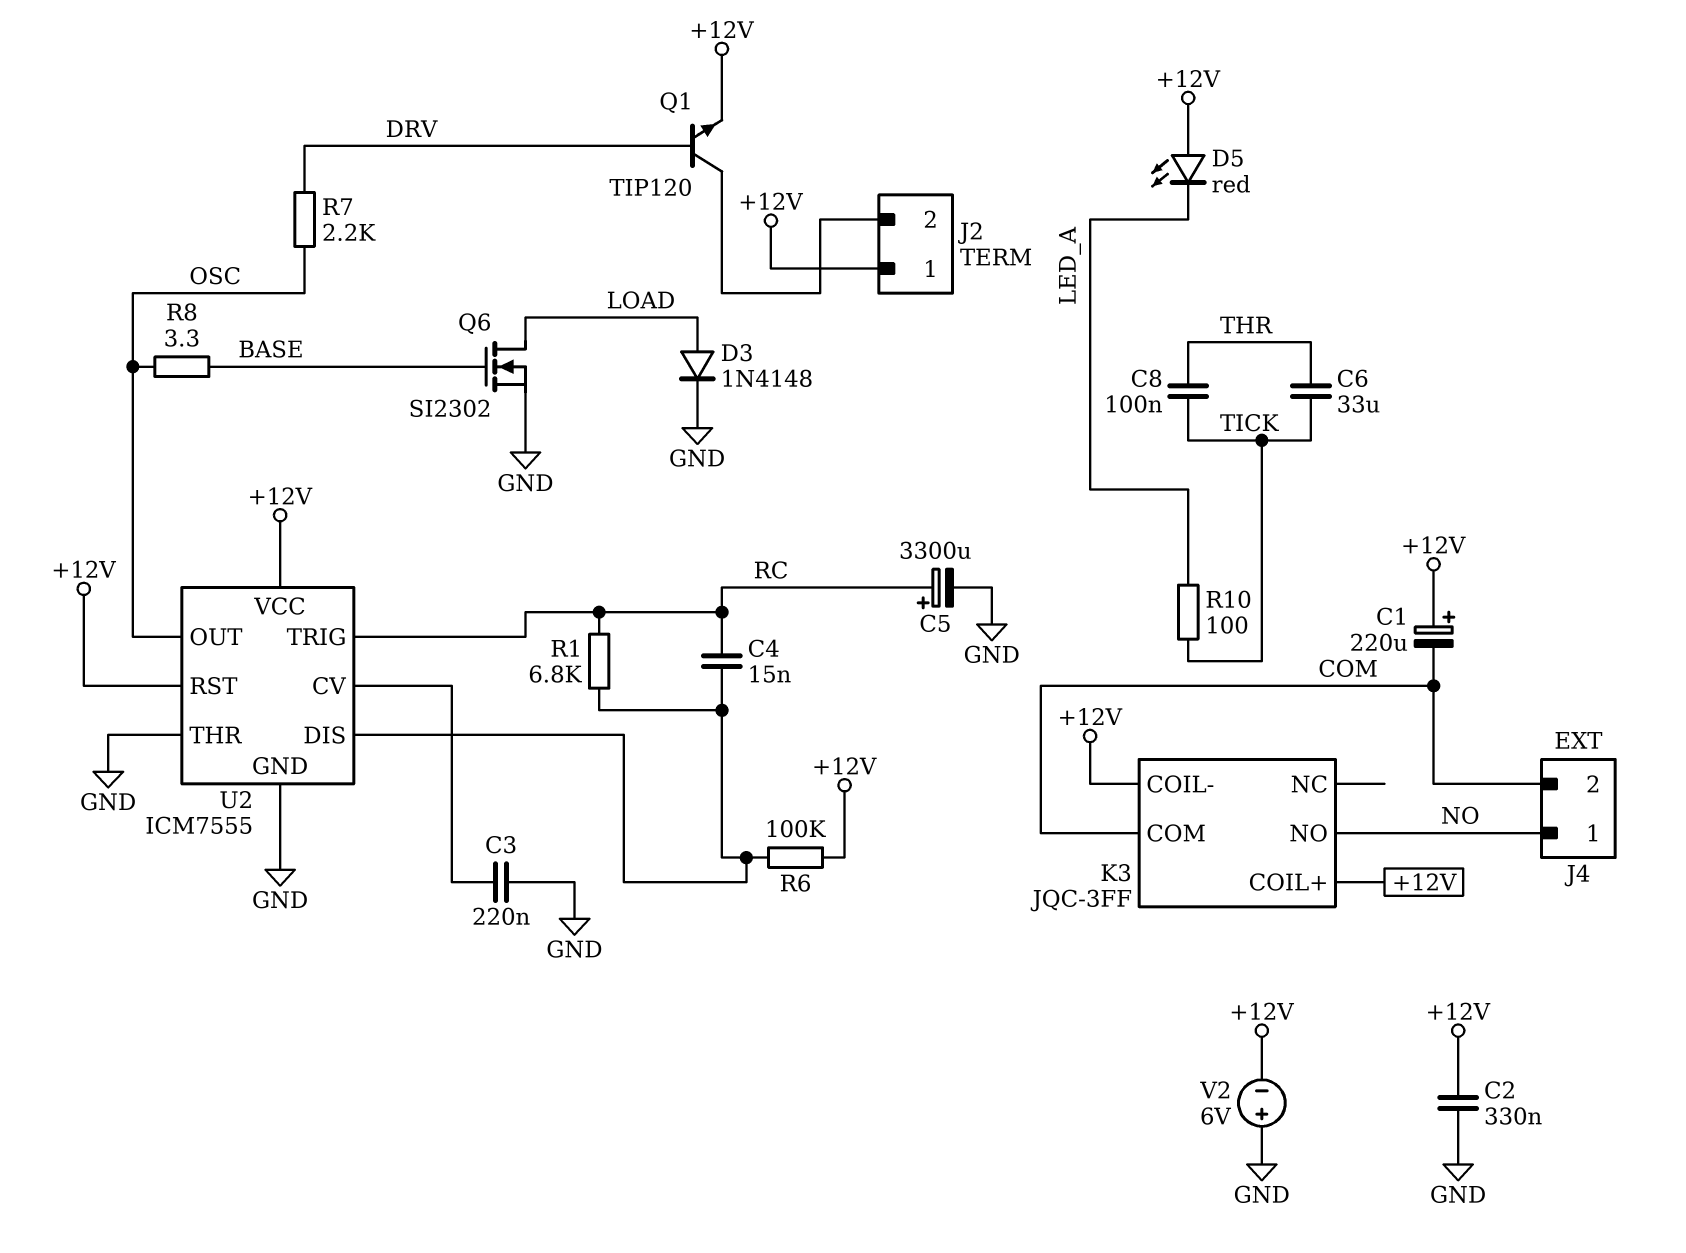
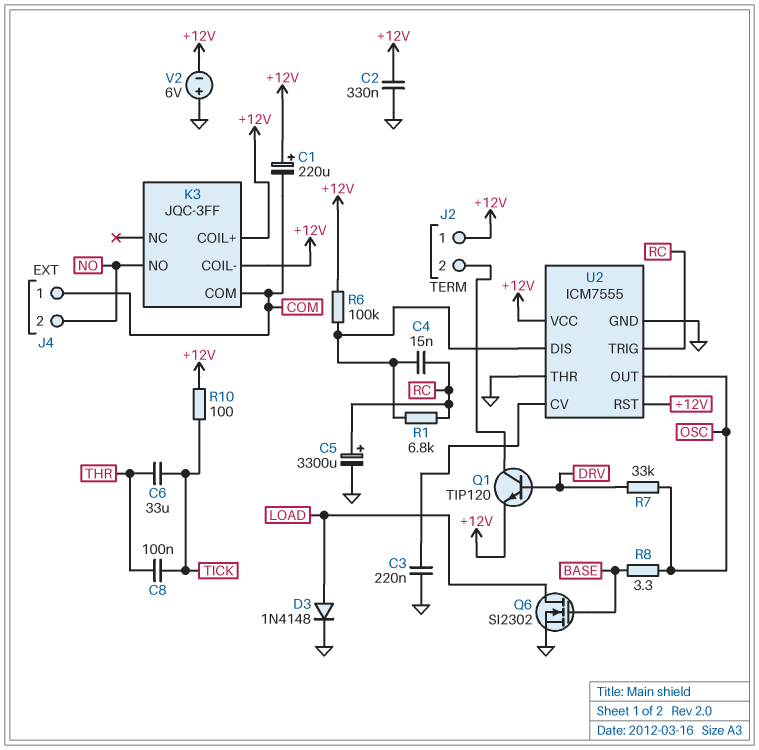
D5: LED red (A +12V, K LED_A) -> none
J4 pin 1: NO -> COM
J4 pin 2: COM -> NO
R7: 2.2k (DRV, OSC) -> 33k (DRV, OSC)
R10: 100 (LED_A, TICK) -> 100 (+12V, TICK)

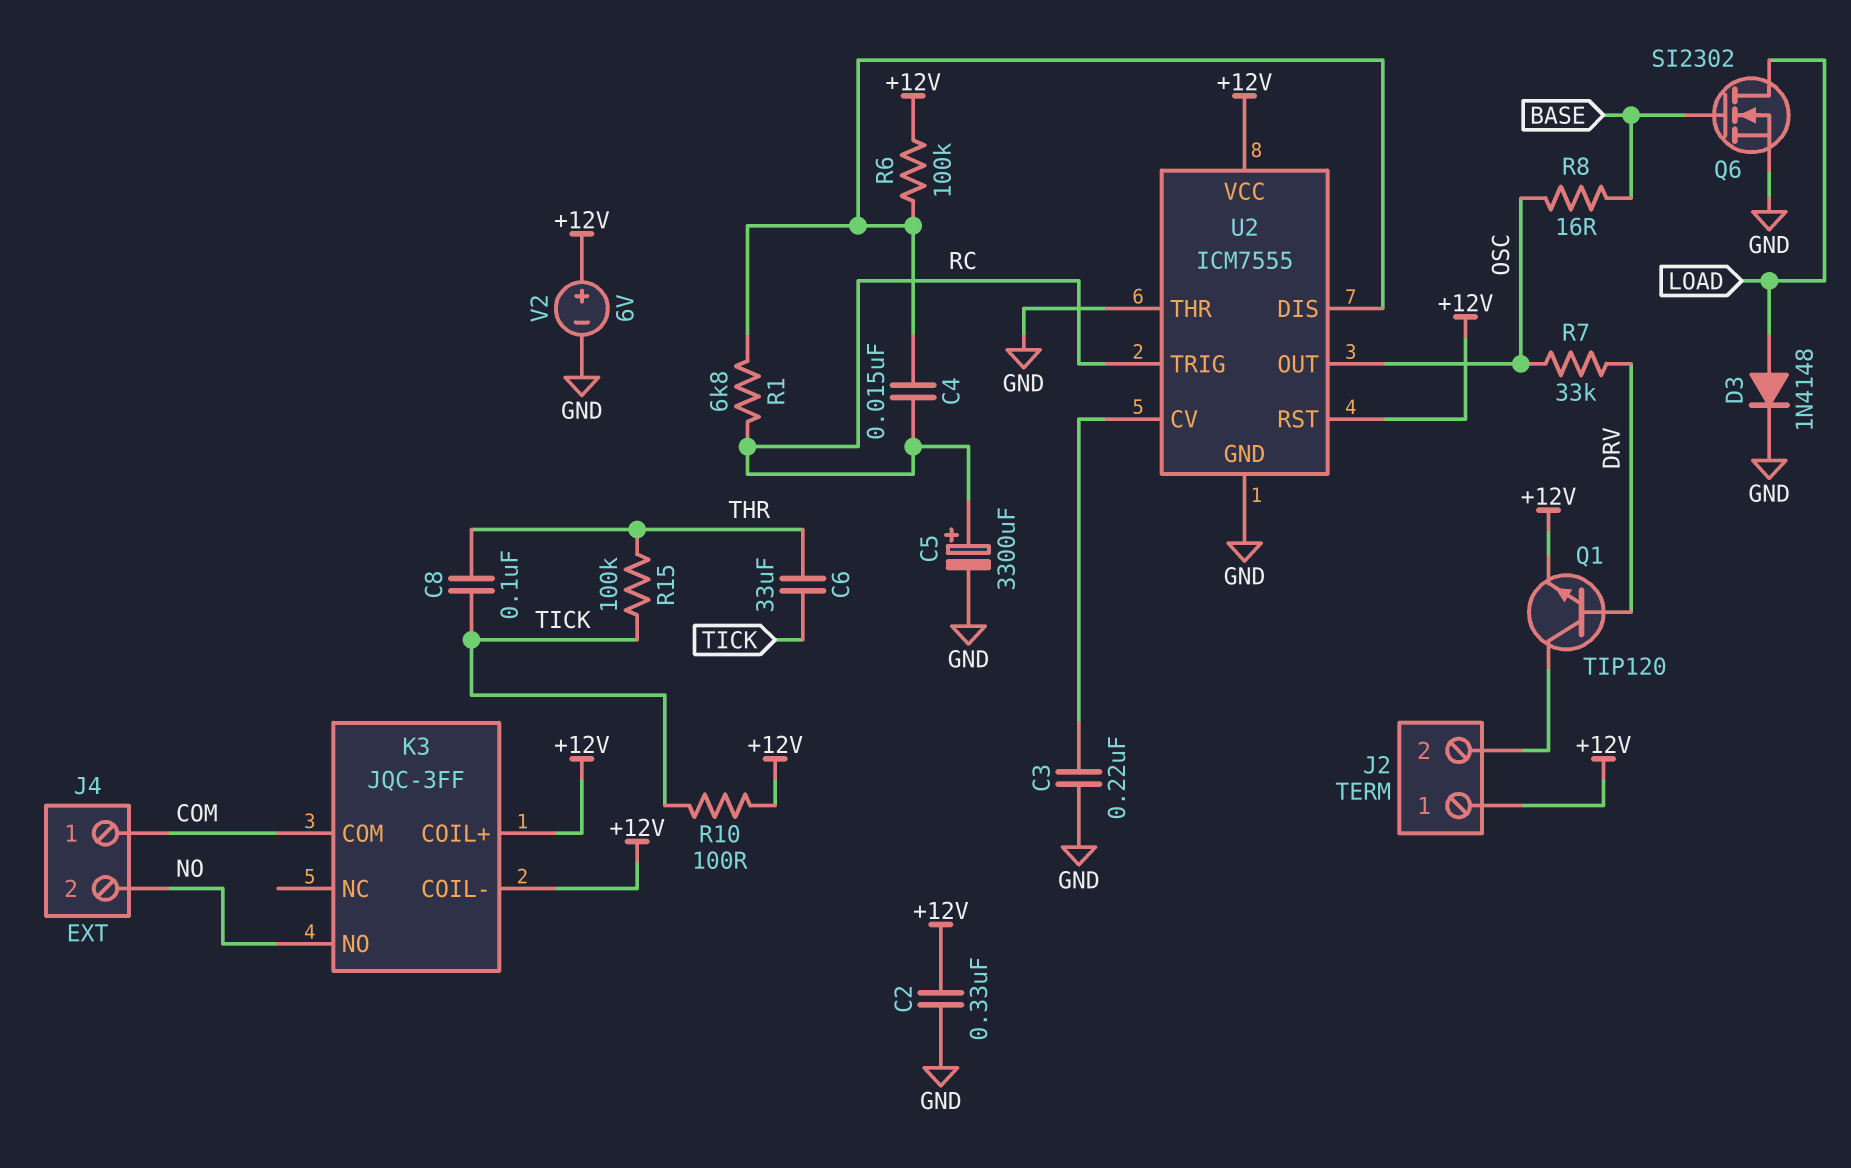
C1: 220uF (plus +12V, minus COM) -> none
R8: 3.3 (BASE, OSC) -> 16 (BASE, OSC)
R15: none -> 100k (THR, TICK)
V2: 6V (plus GND, minus +12V) -> 6V (plus +12V, minus GND)

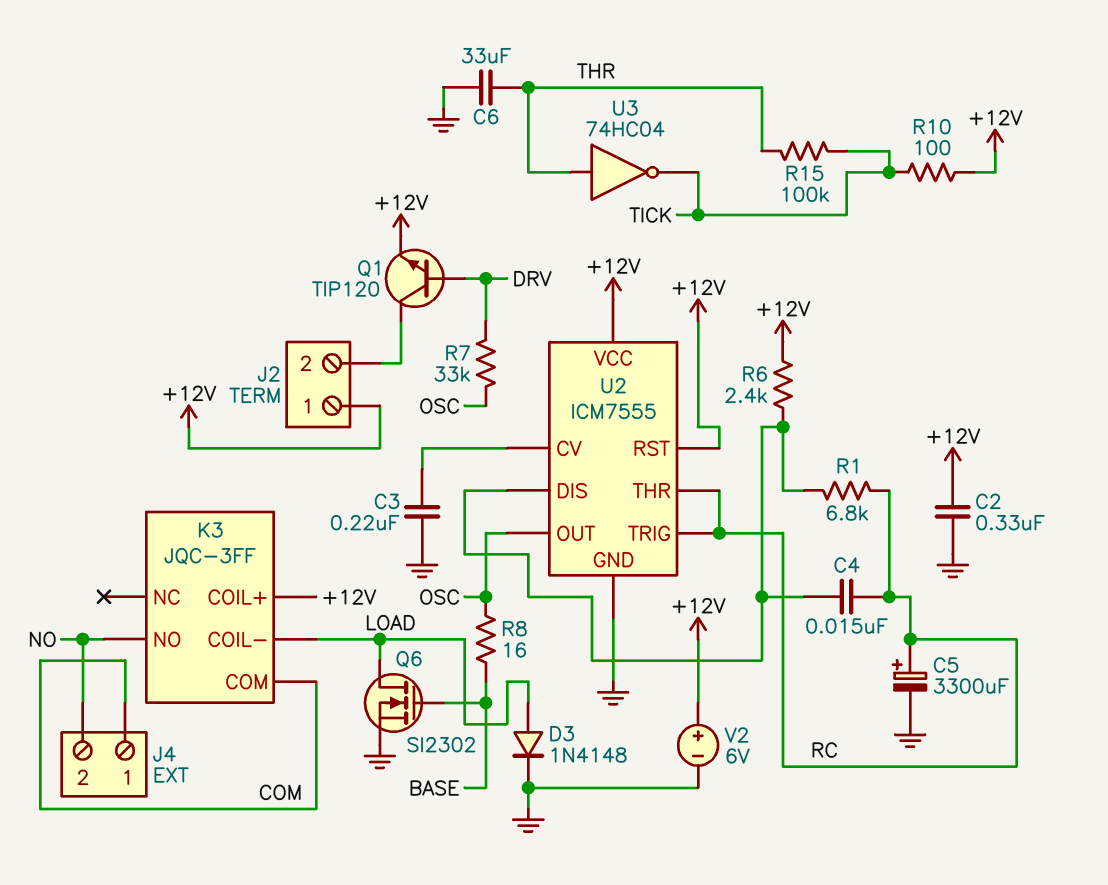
C6: 33uF (THR, TICK) -> 33uF (GND, THR)
C8: 100nF (THR, TICK) -> none
K3 pin COIL-: +12V -> LOAD
R6: 100k (+12V, U2/DIS) -> 2.4k (+12V, U2/DIS)
U2 pin THR: GND -> RC
U3: none -> NOT 74HC04 (in THR, out TICK)

